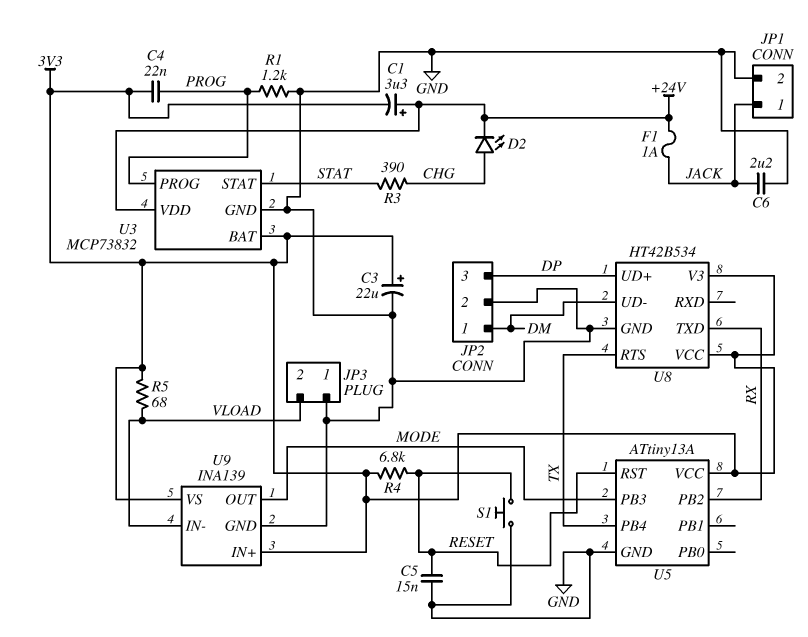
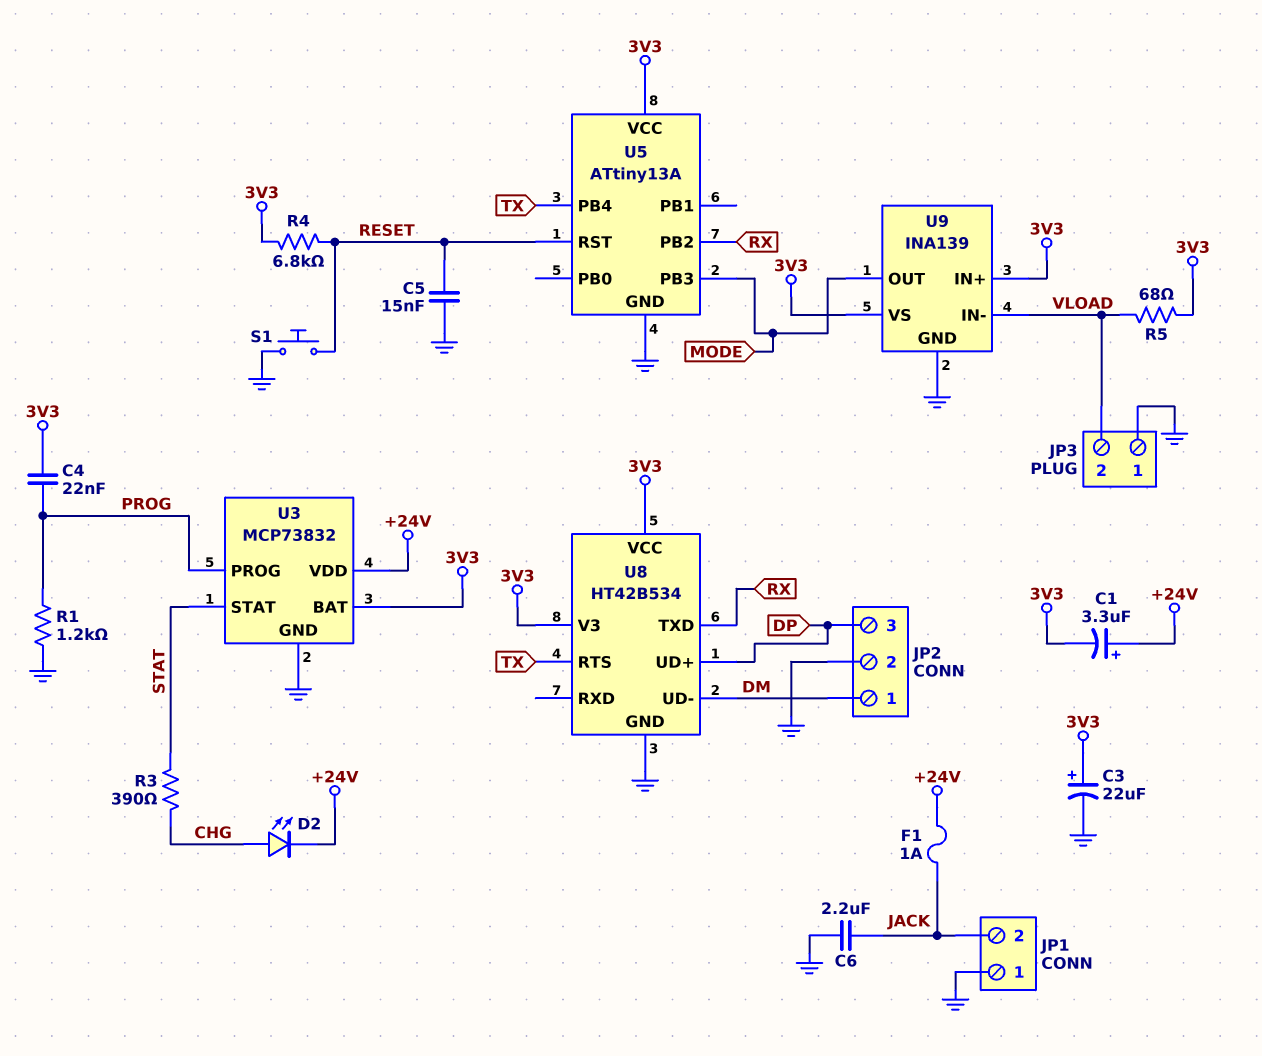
JP1 pin 1: JACK -> GND
JP1 pin 2: GND -> JACK

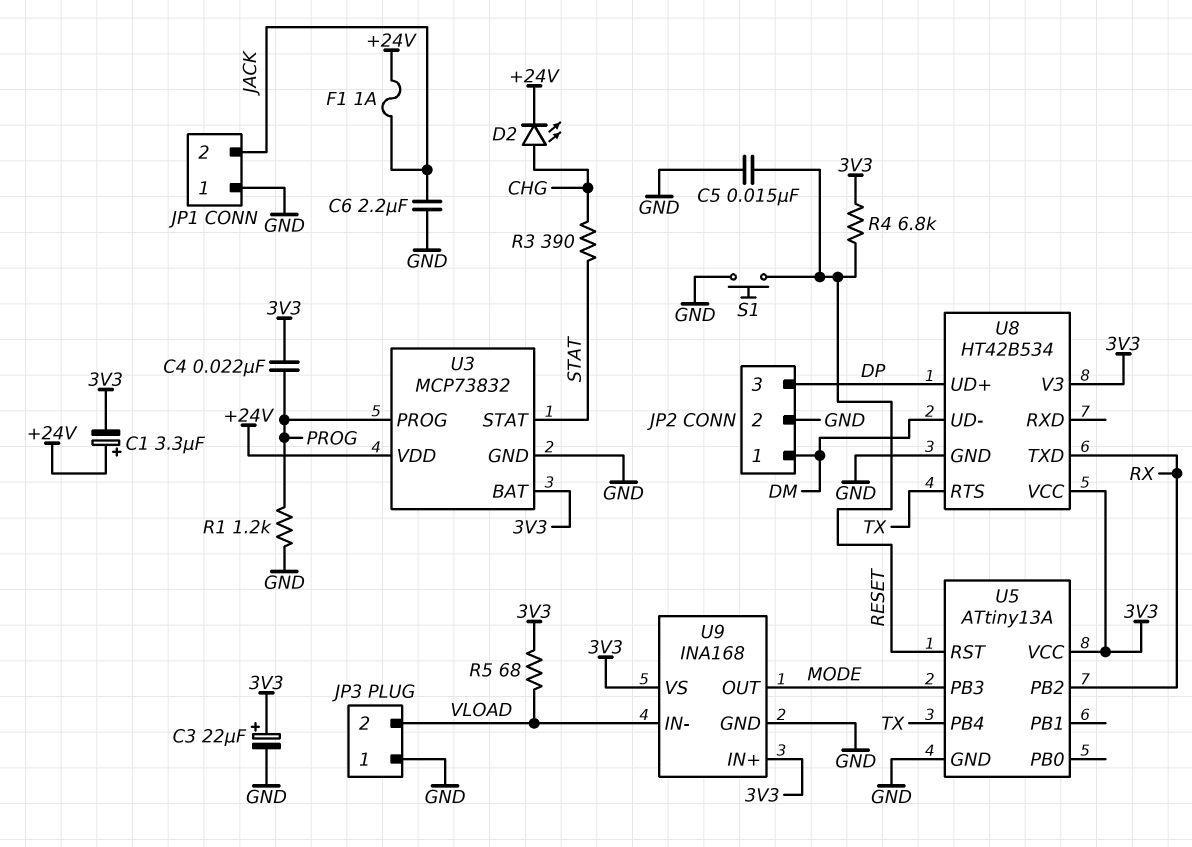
U9: INA139 -> INA168

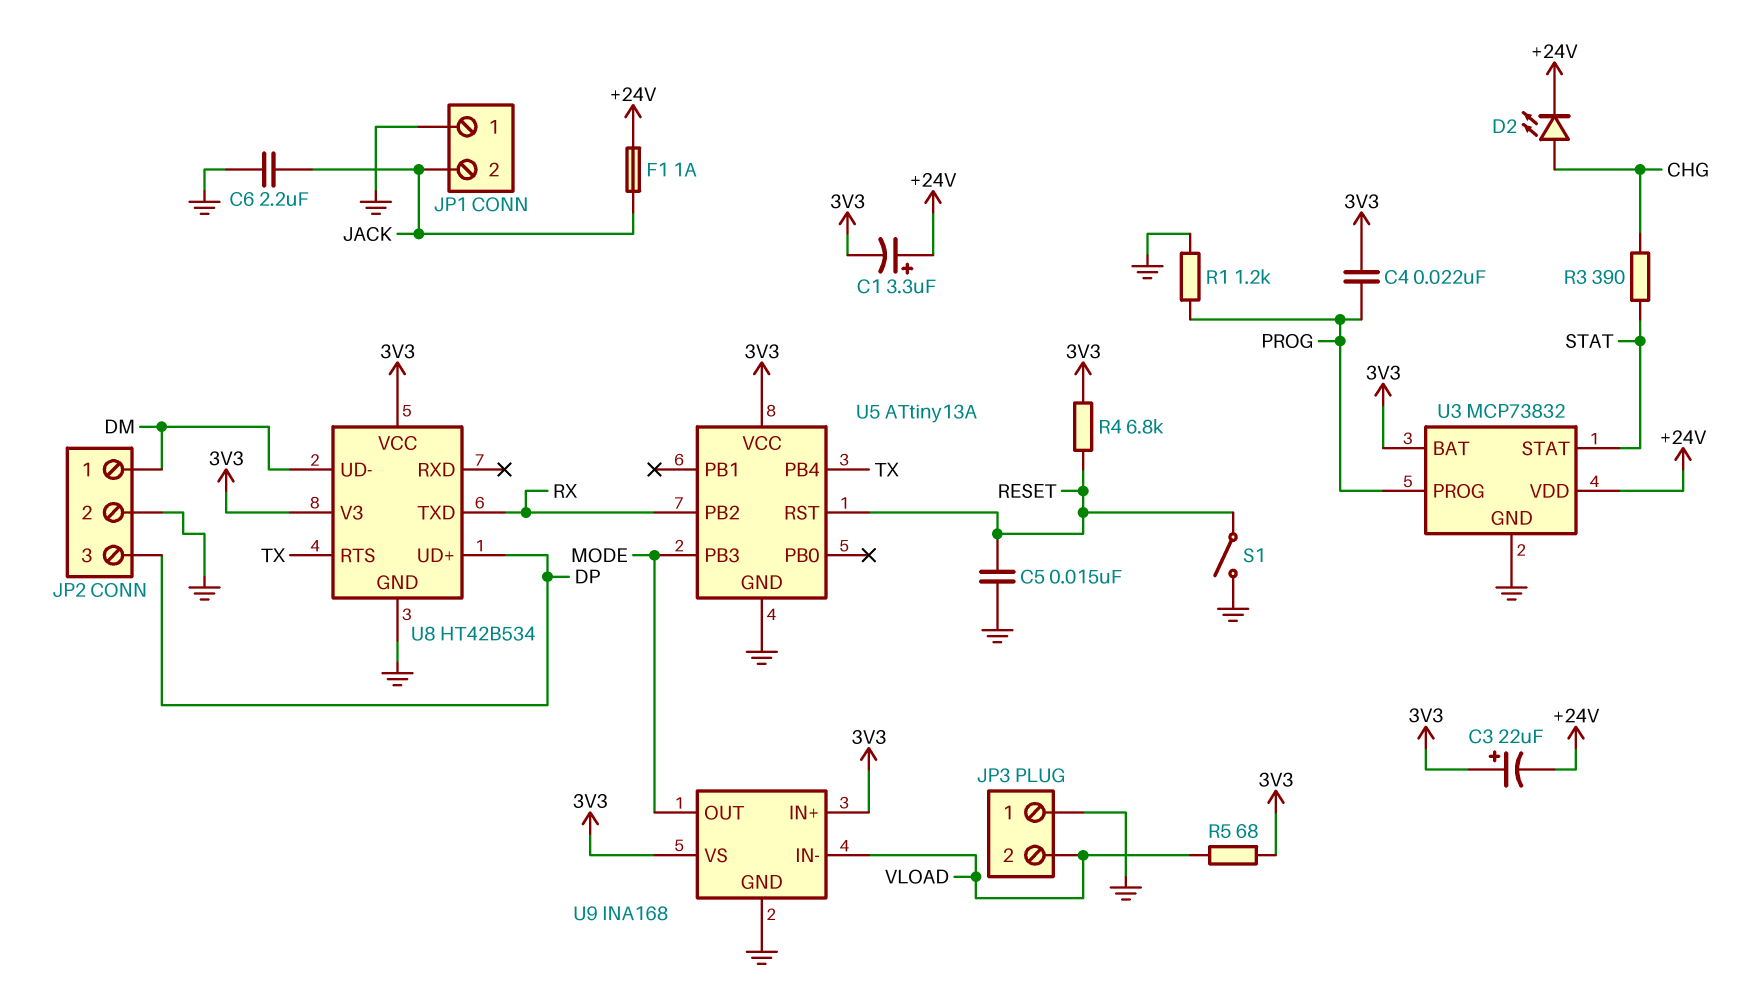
C3: 22uF (plus 3V3, minus GND) -> 22uF (plus 3V3, minus +24V)
S1: button (GND, RESET) -> switch (GND, RESET)

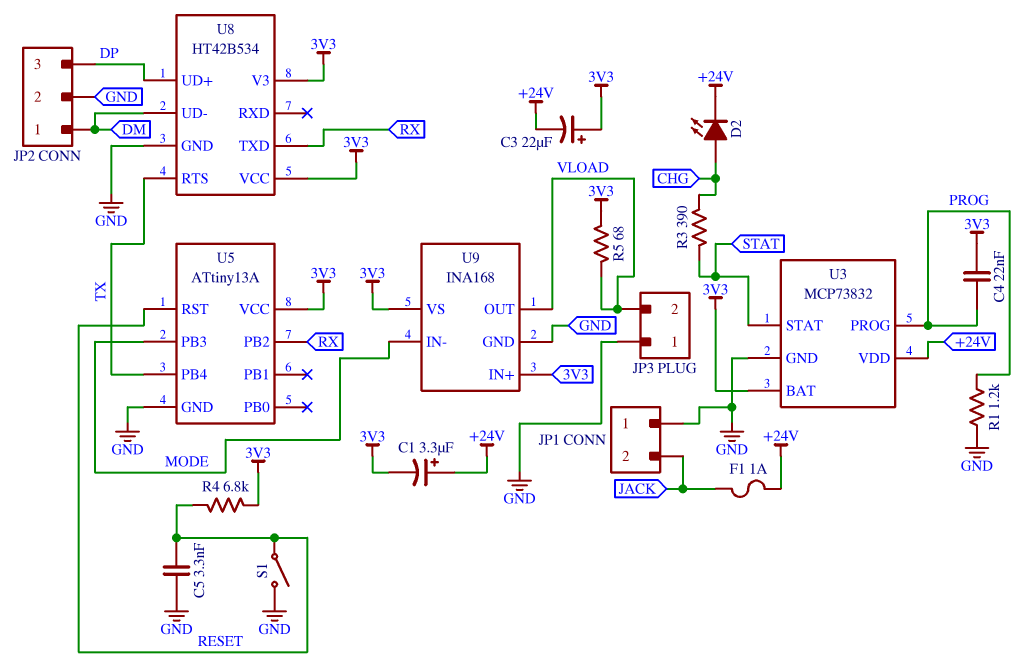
C5: 15nF (GND, RESET) -> 3.3nF (GND, RESET)
C6: 2.2uF (GND, JACK) -> none
U9 pin IN-: VLOAD -> MODE
U9 pin OUT: MODE -> VLOAD

